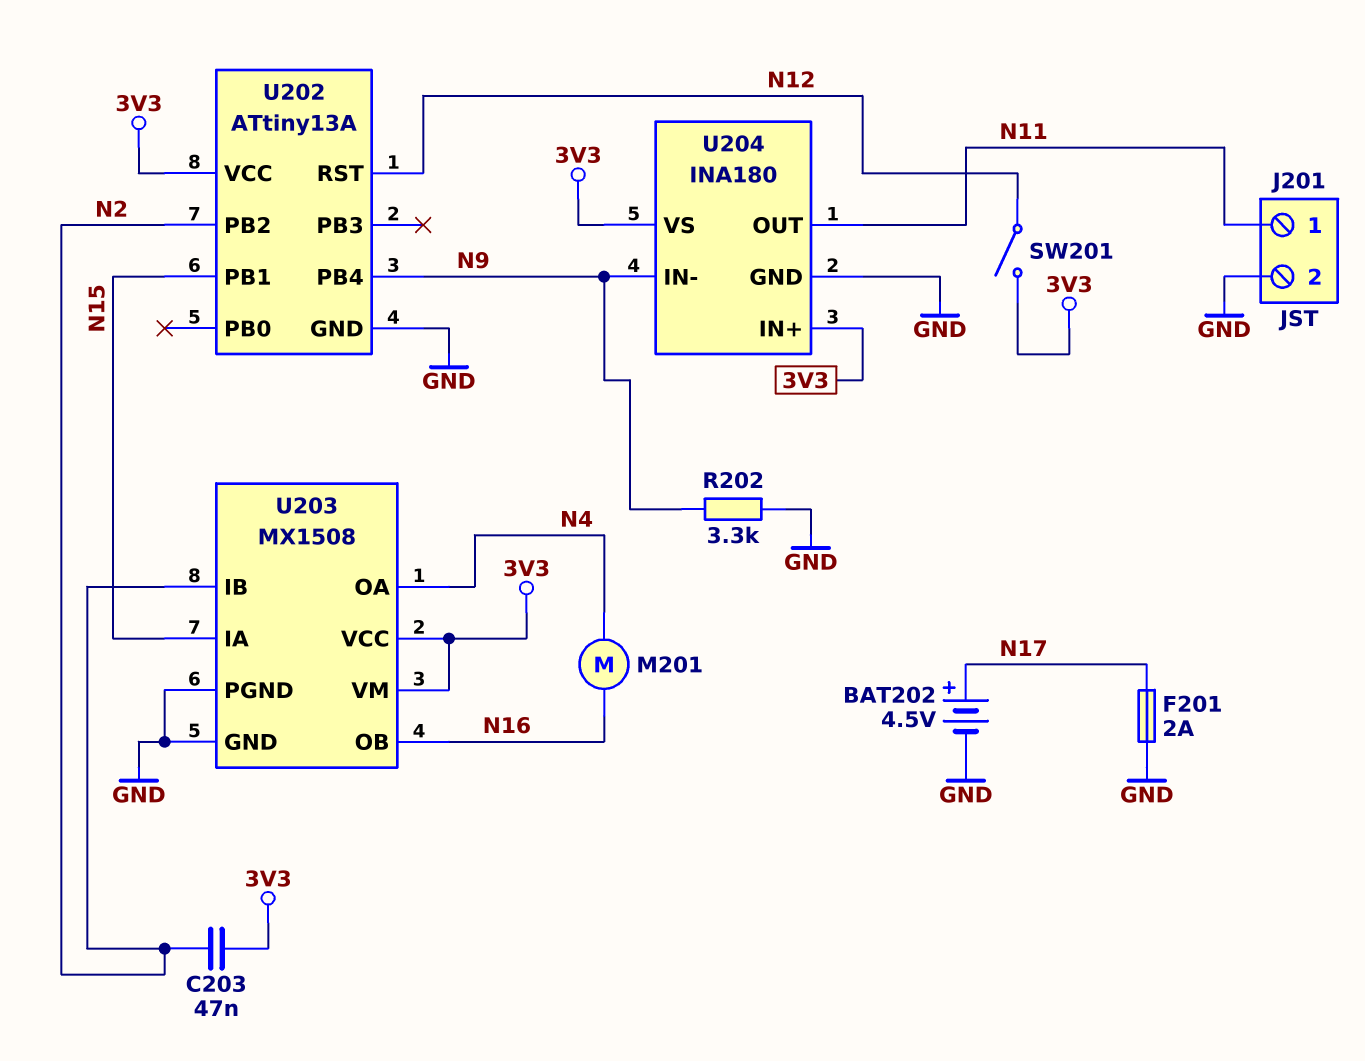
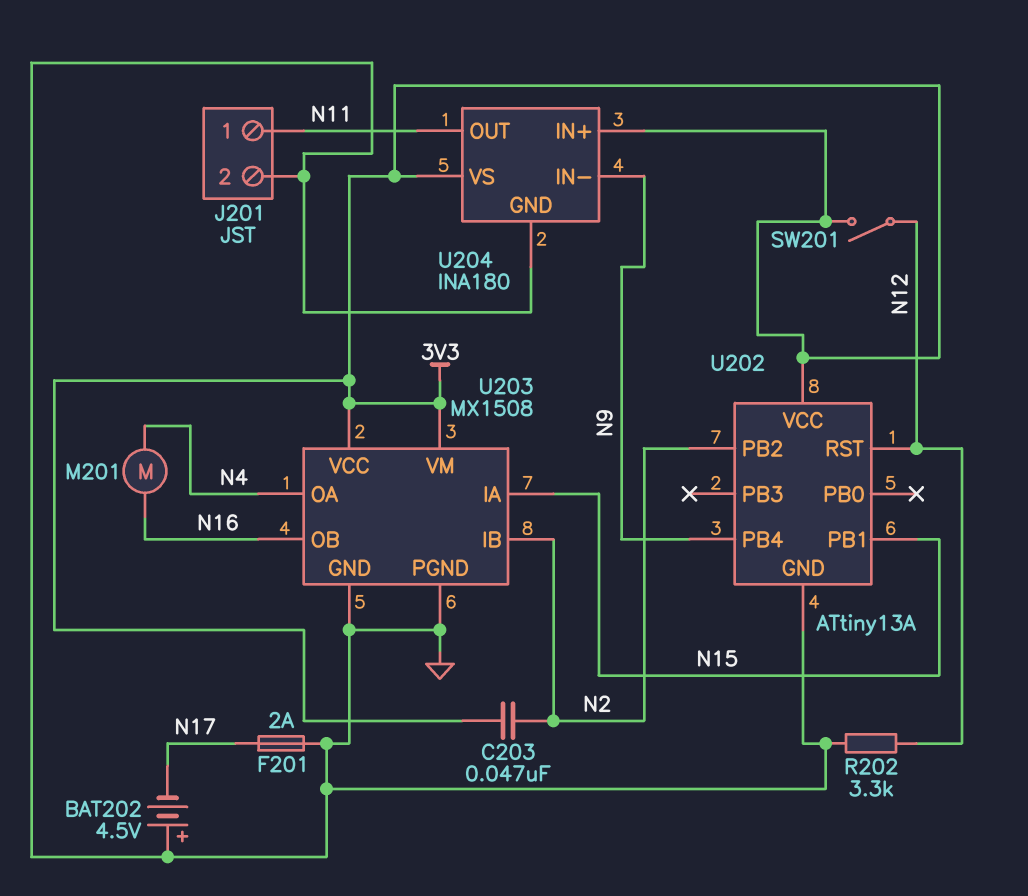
BAT202: 4.5V (plus N17, minus GND) -> 4.5V (plus GND, minus N17)
R202: 3.3k (GND, N9) -> 3.3k (GND, N12)

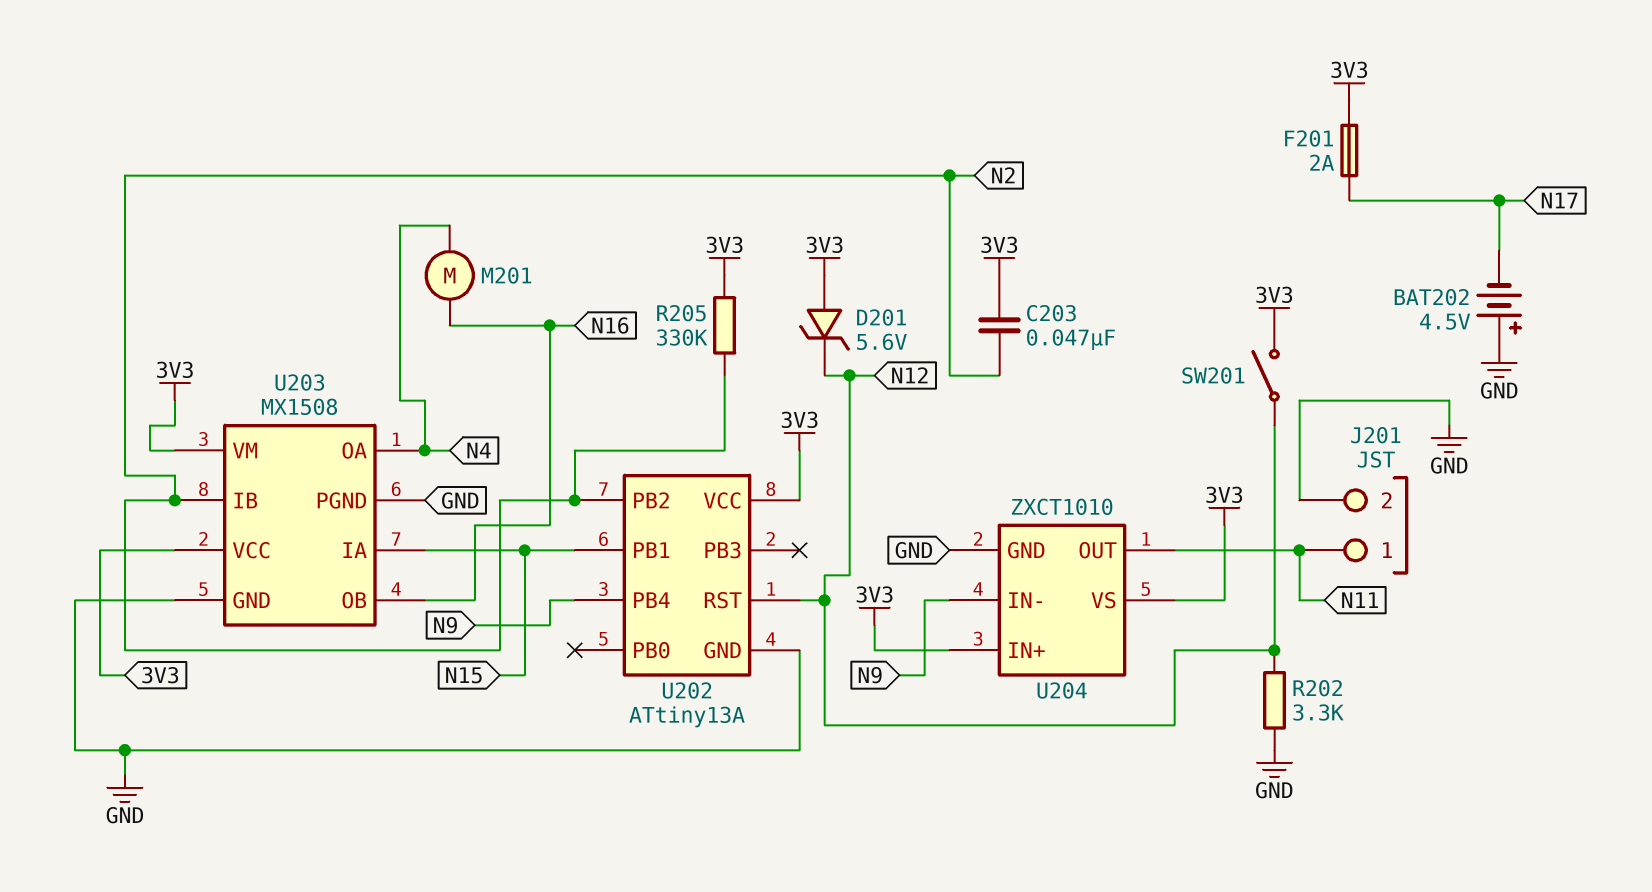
D201: none -> zener 5.6V (A 3V3, K N12)
F201: 2A (GND, N17) -> 2A (3V3, N17)
R205: none -> 330k (3V3, N2)
U204: INA180 -> ZXCT1010

